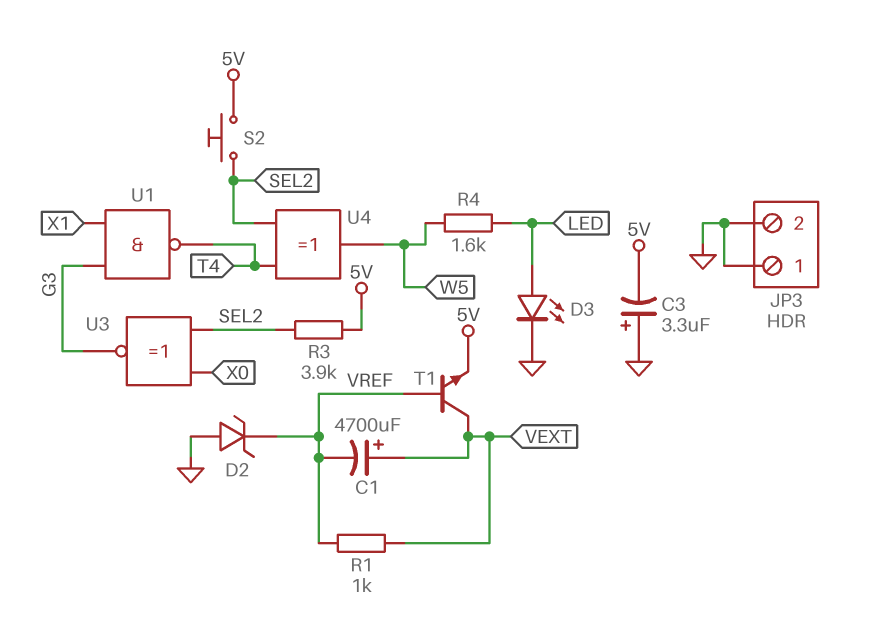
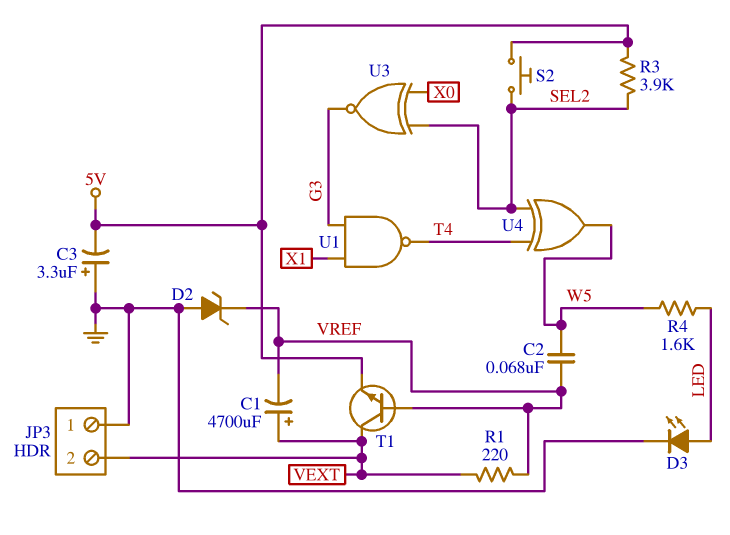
C2: none -> 68nF (VREF, W5)
JP3 pin 2: GND -> VEXT
R1: 1k (VEXT, VREF) -> 220 (VEXT, VREF)

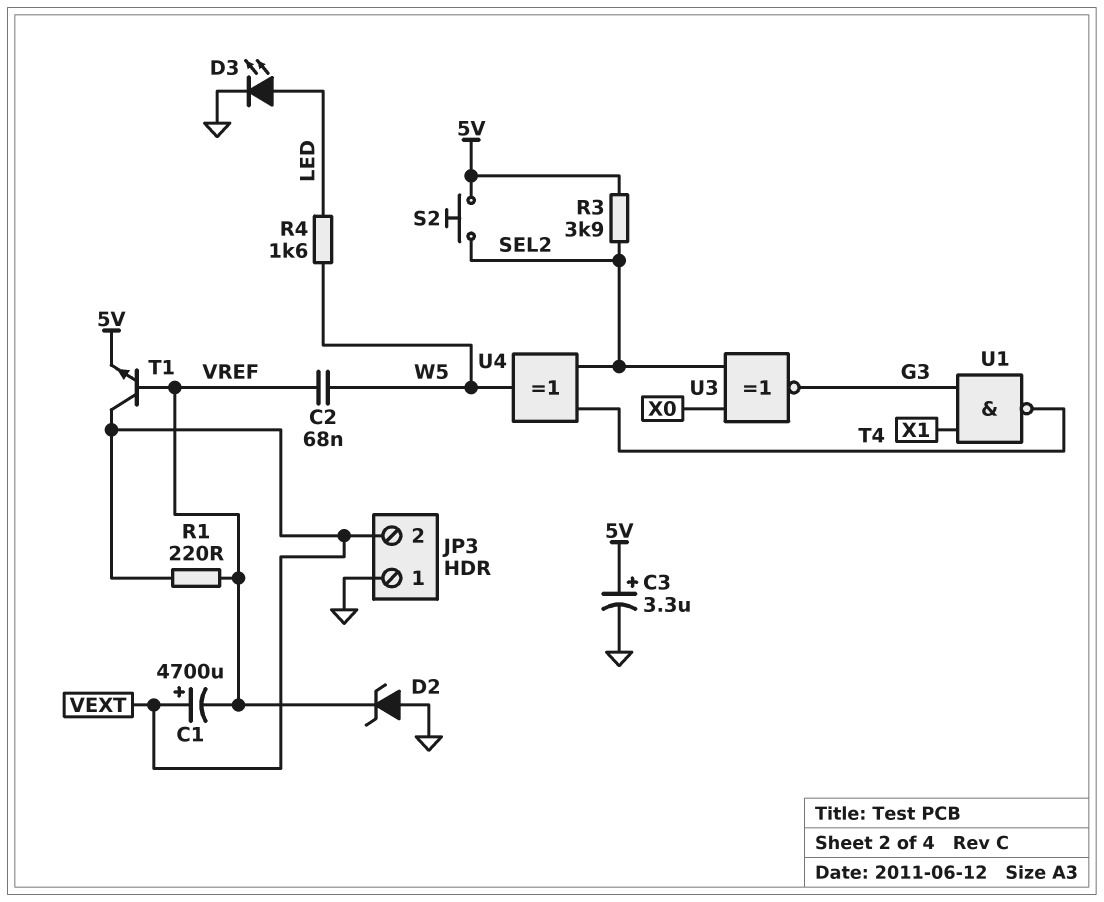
C3: 3.3uF (plus GND, minus 5V) -> 3.3uF (plus 5V, minus GND)

